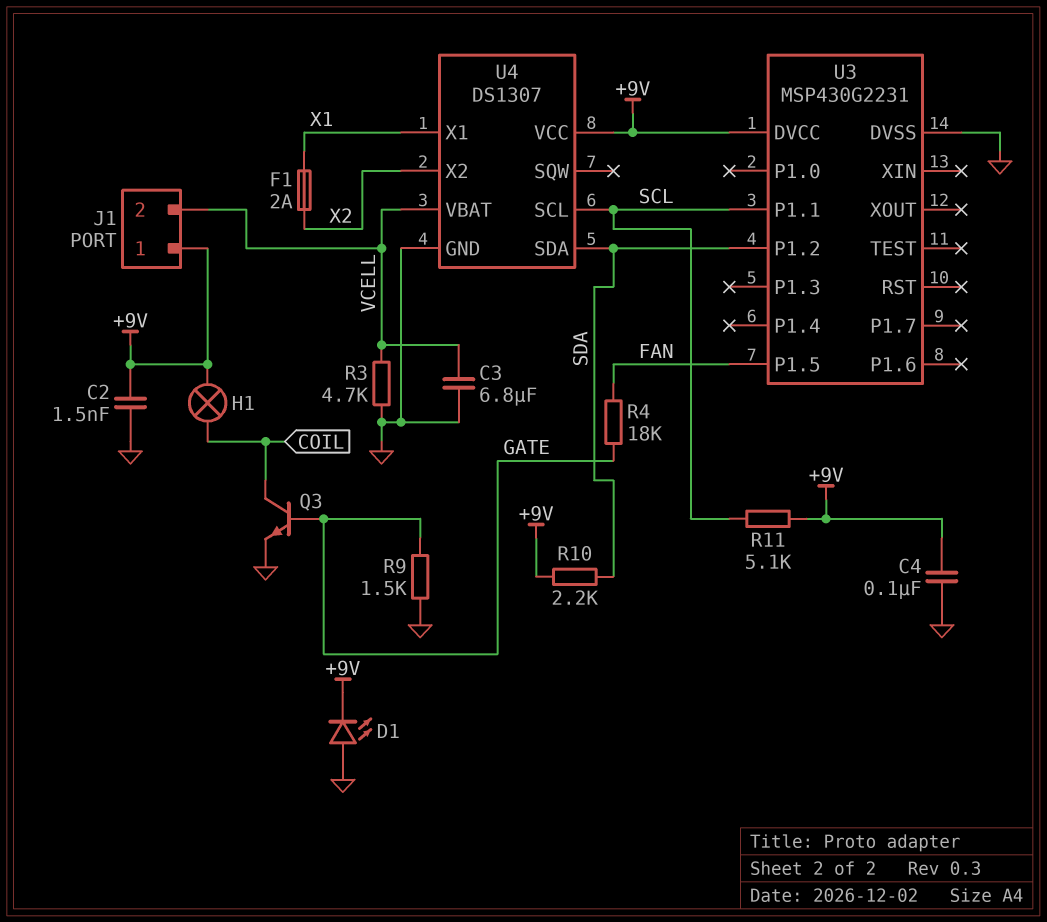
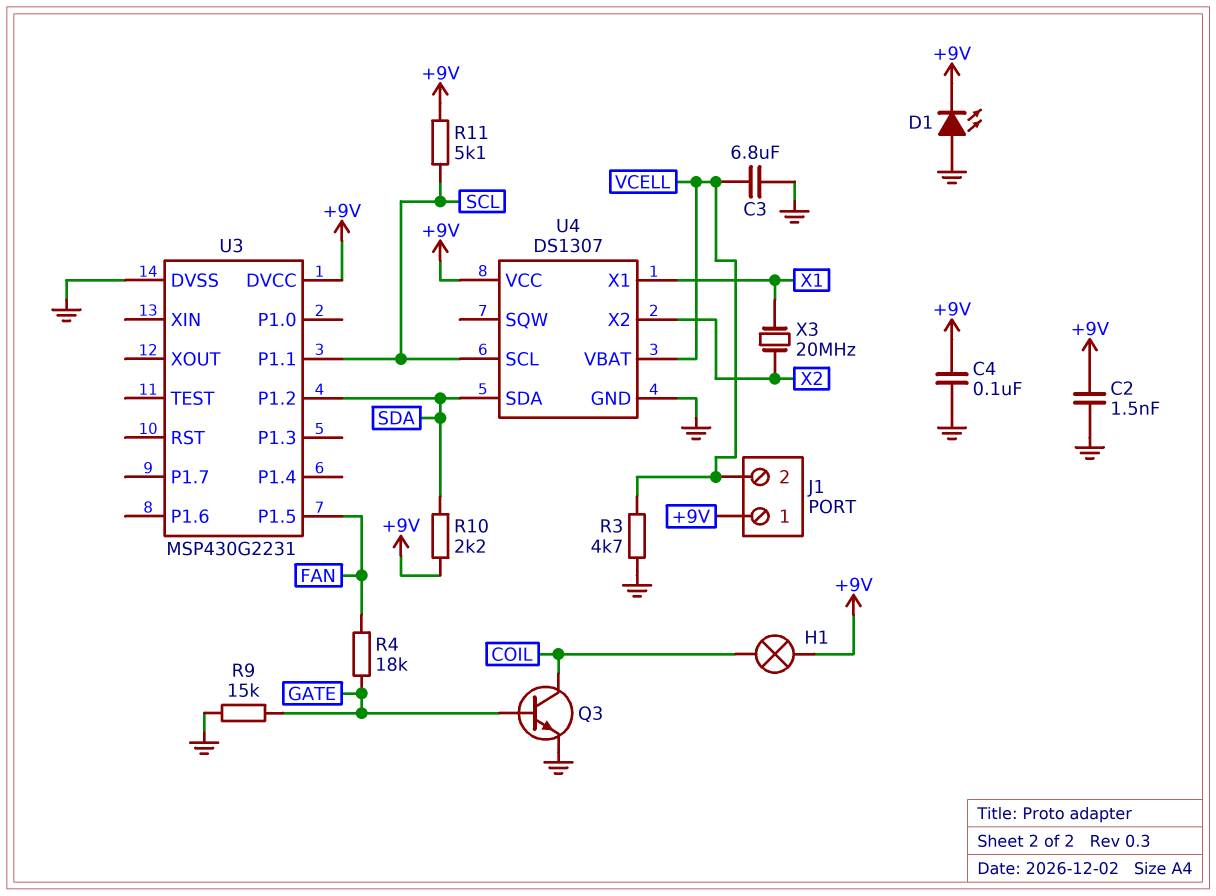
F1: 2A (X1, X2) -> none
R9: 1.5k (GATE, GND) -> 15k (GATE, GND)
X3: none -> 20MHz (X1, X2)

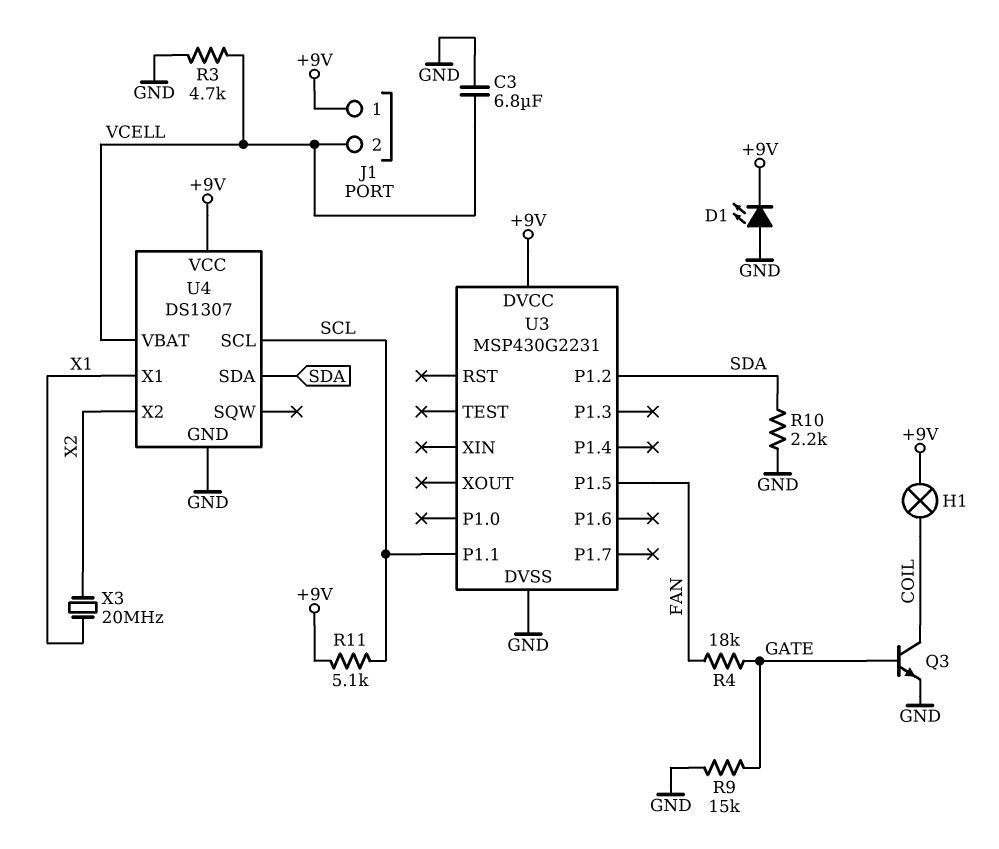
C2: 1.5nF (+9V, GND) -> none
C4: 100nF (+9V, GND) -> none
R10: 2.2k (+9V, SDA) -> 2.2k (GND, SDA)

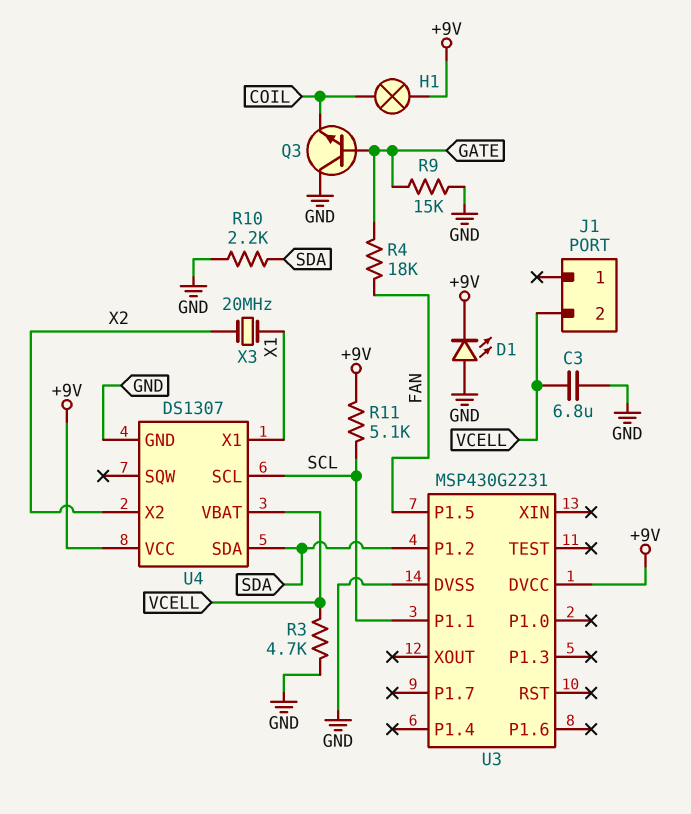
J1 pin 1: +9V -> none
Q3: NPN (B GATE, C COIL, E GND) -> NPN (B GATE, C GND, E COIL)

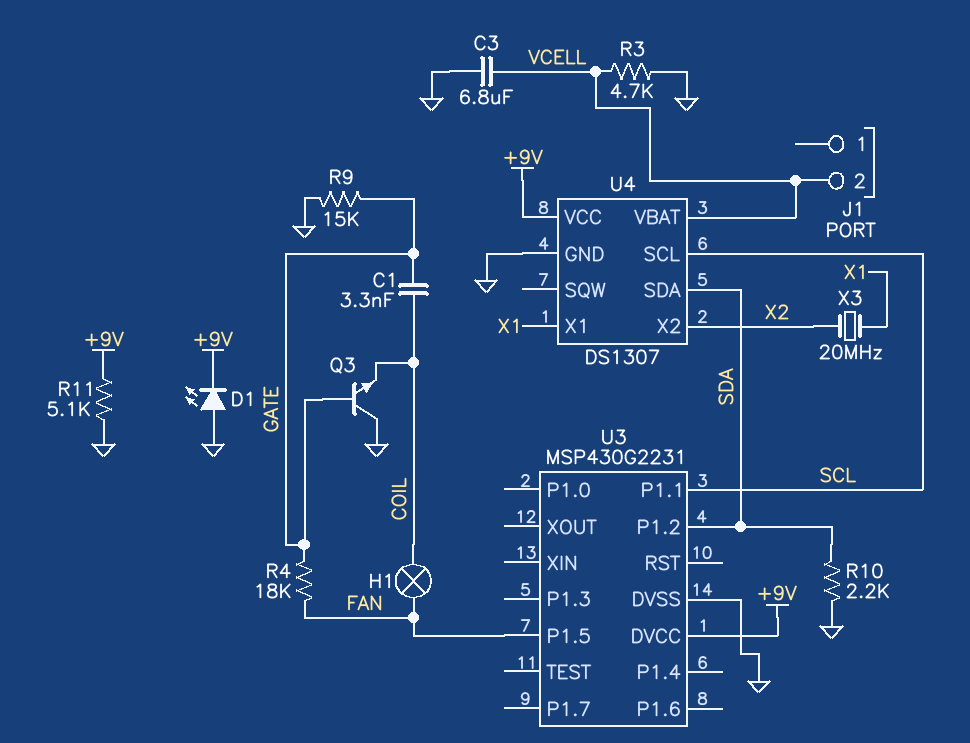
C1: none -> 3.3nF (COIL, GATE)
H1: lamp (+9V, COIL) -> lamp (COIL, FAN)
R11: 5.1k (+9V, SCL) -> 5.1k (+9V, GND)

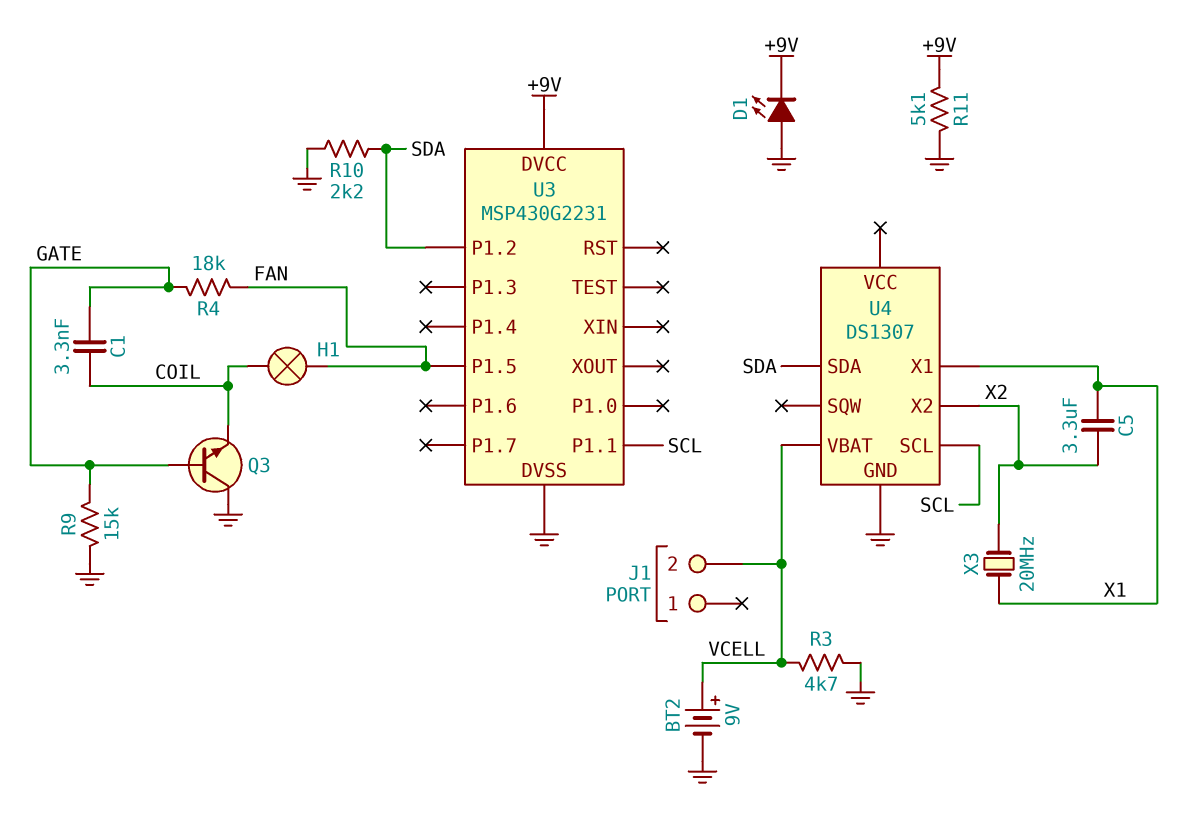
BT2: none -> 9V (plus VCELL, minus GND)
C3: 6.8uF (GND, VCELL) -> none
C5: none -> 3.3uF (X1, X2)
U4 pin VCC: +9V -> none

